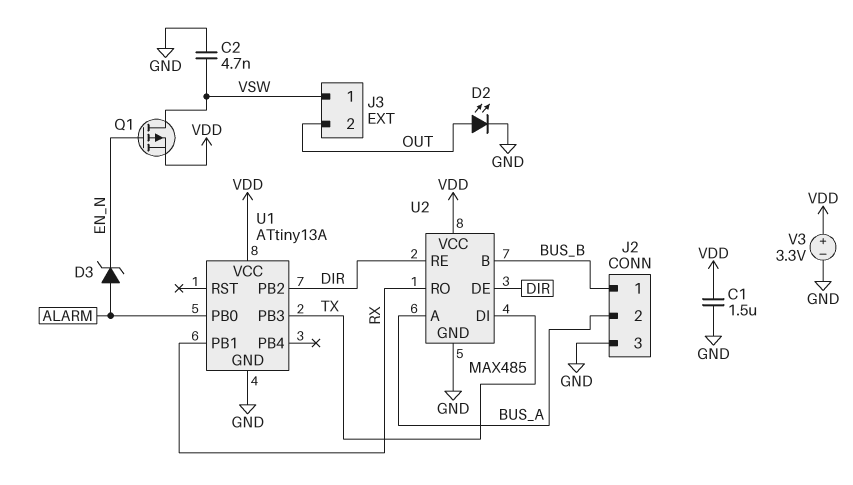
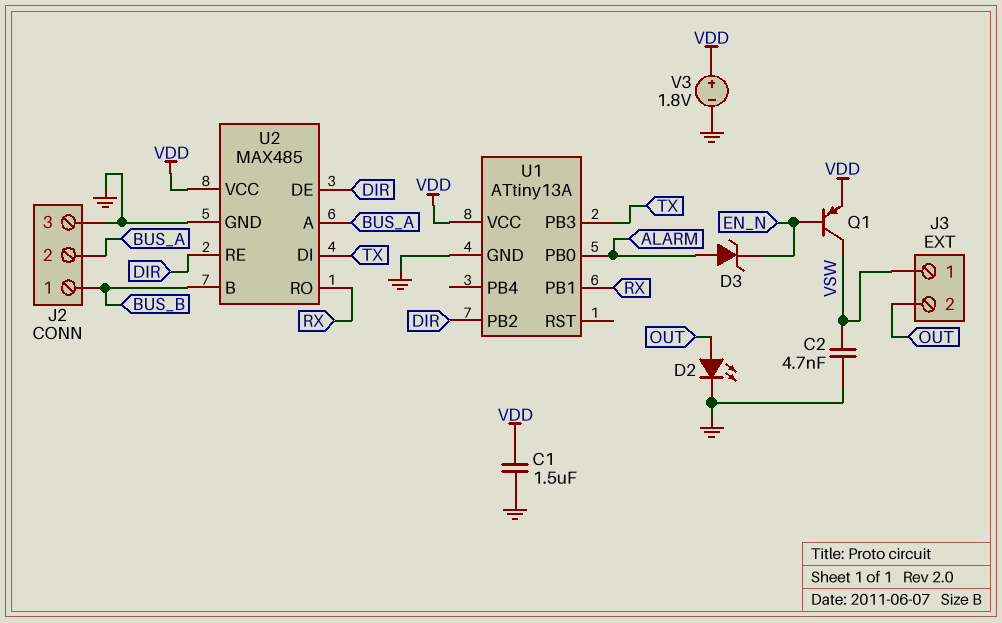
Q1: PMOS (G EN_N, D VSW, S VDD) -> PNP (B EN_N, C VSW, E VDD)
V3: 3.3V (plus VDD, minus GND) -> 1.8V (plus VDD, minus GND)

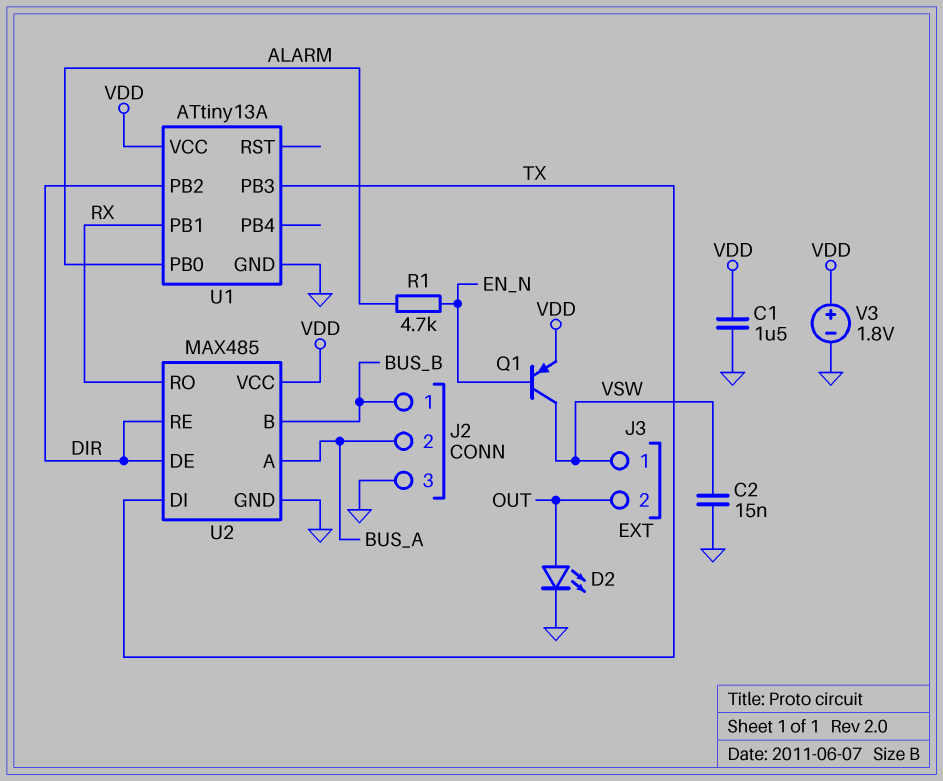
C2: 4.7nF (GND, VSW) -> 15nF (GND, VSW)
D3: zener (A ALARM, K EN_N) -> none
R1: none -> 4.7k (ALARM, EN_N)

